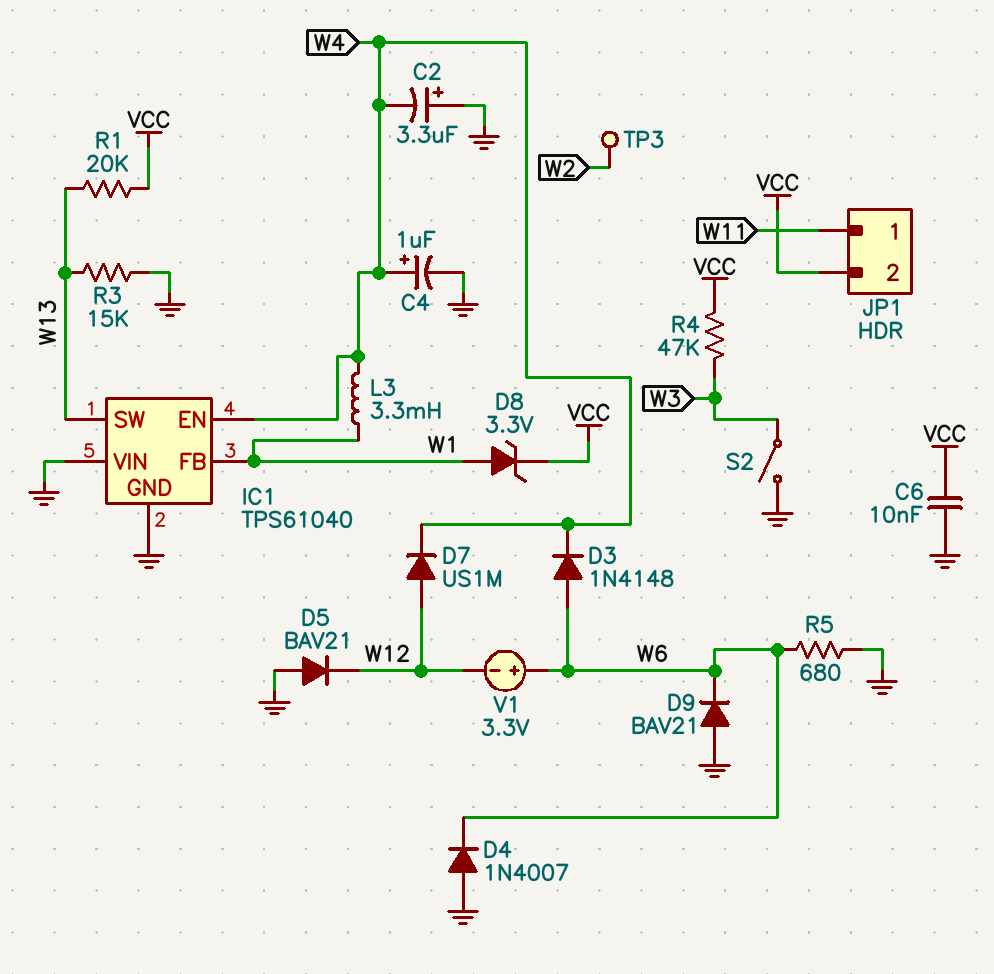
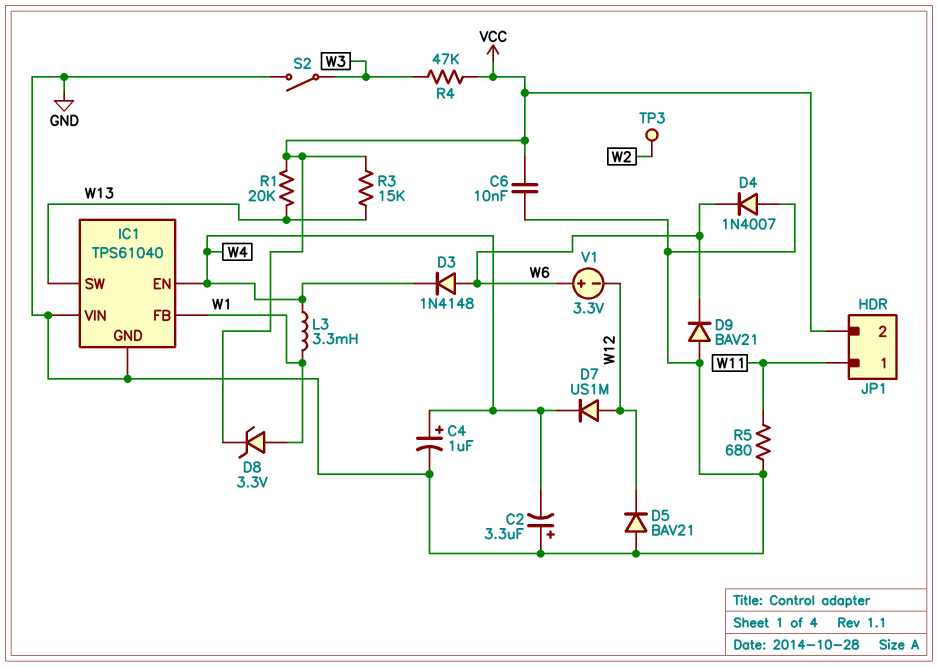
R3: 15k (GND, W13) -> 15k (VCC, W13)
R5: 680 (GND, W6) -> 680 (GND, W11)

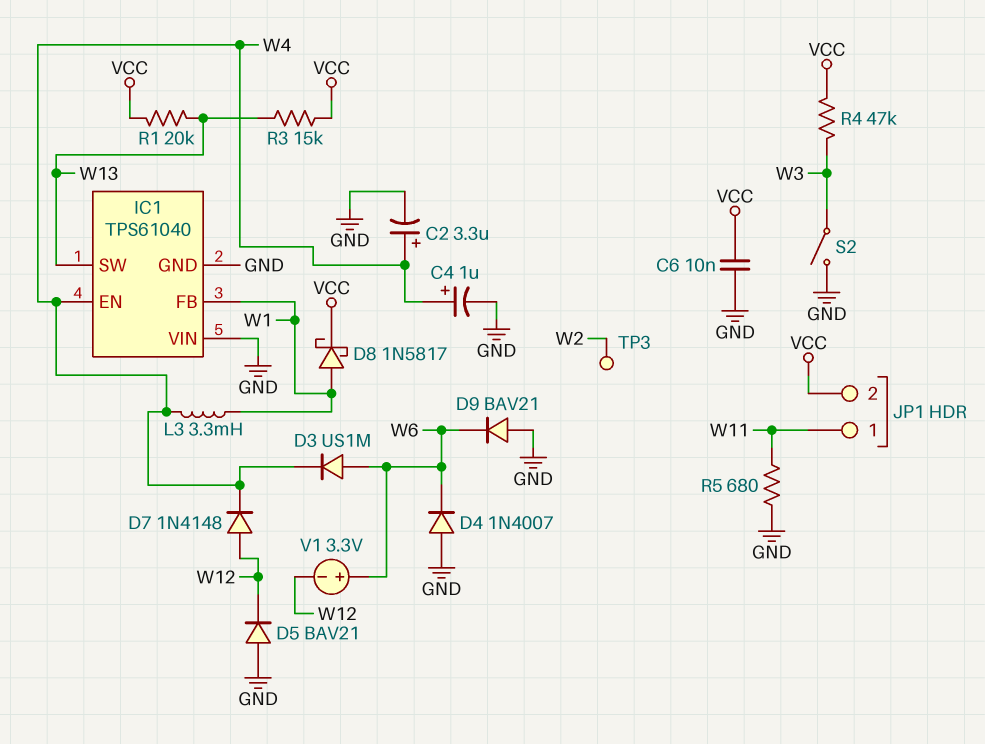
C2: 3.3uF (plus GND, minus W4) -> 3.3uF (plus W4, minus GND)
D3: diode 1N4148 (A W6, K W4) -> diode US1M (A W6, K W4)
D7: diode US1M (A W12, K W4) -> diode 1N4148 (A W12, K W4)
D8: zener 3.3V (A W1, K VCC) -> schottky 1N5817 (A W1, K VCC)

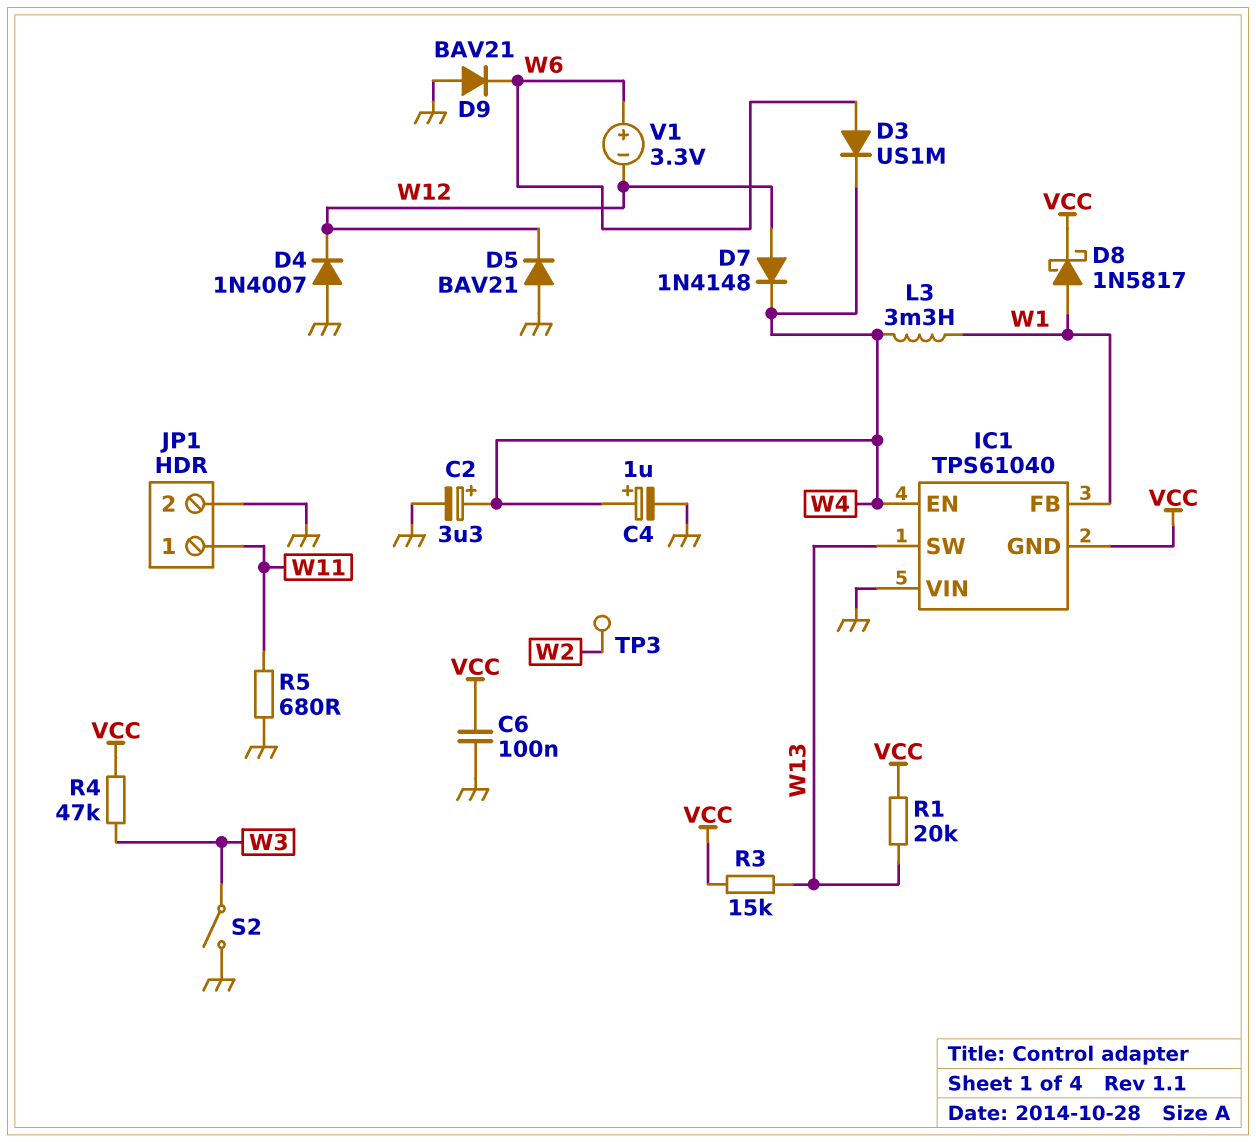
C6: 10nF (GND, VCC) -> 100nF (GND, VCC)
D4: diode 1N4007 (A GND, K W6) -> diode 1N4007 (A GND, K W12)
IC1 pin GND: GND -> VCC
JP1 pin 2: VCC -> GND

